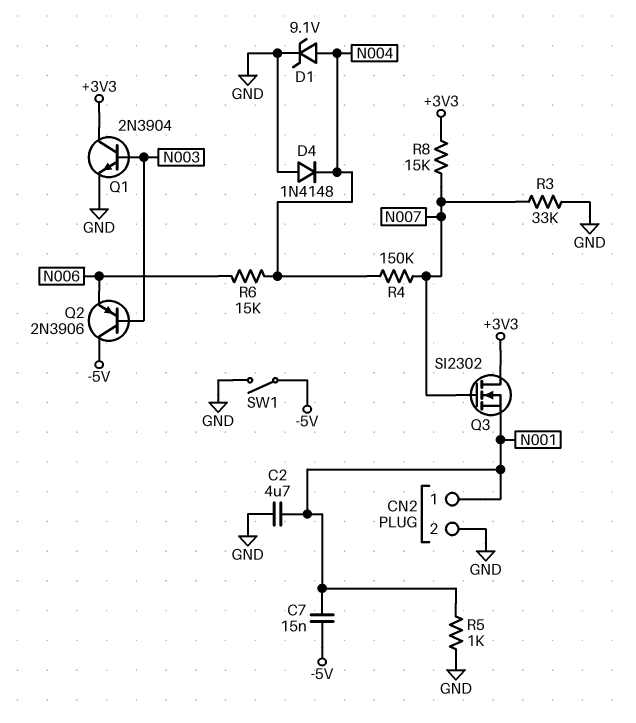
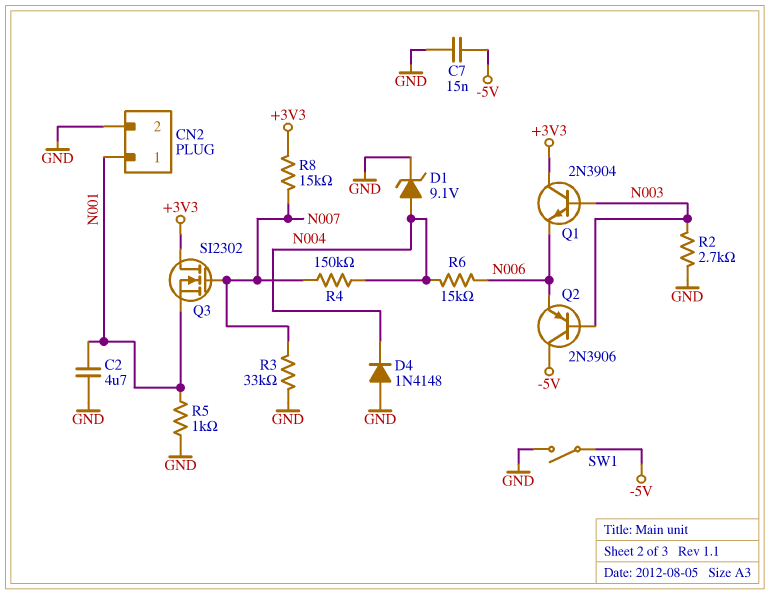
C7: 15nF (-5V, N001) -> 15nF (-5V, GND)
Q1: NPN 2N3904 (B N003, C +3V3, E GND) -> NPN 2N3904 (B N003, C +3V3, E N006)
R2: none -> 2.7k (GND, N003)

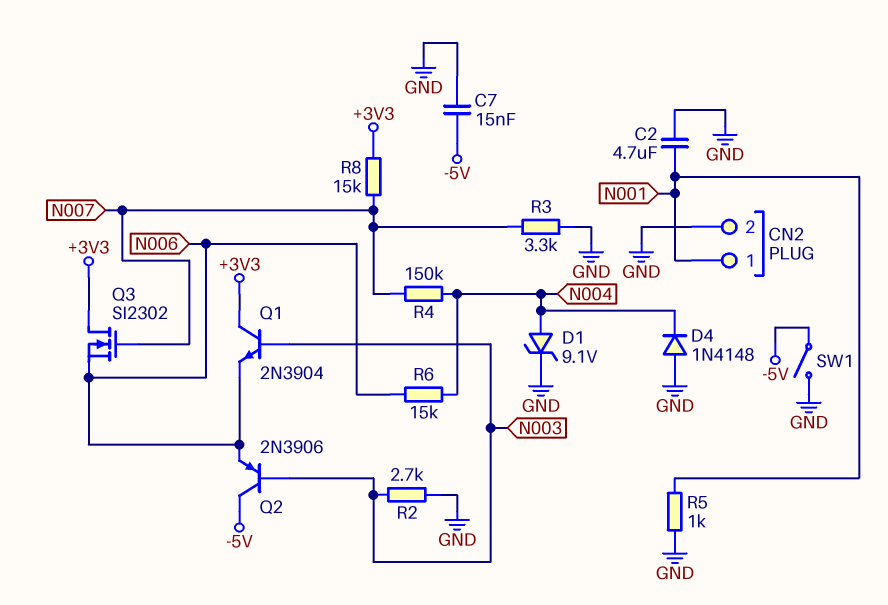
Q3: NMOS SI2302 (G N007, D +3V3, S N001) -> NMOS SI2302 (G N007, D +3V3, S N006)
R3: 33k (GND, N007) -> 3.3k (GND, N007)

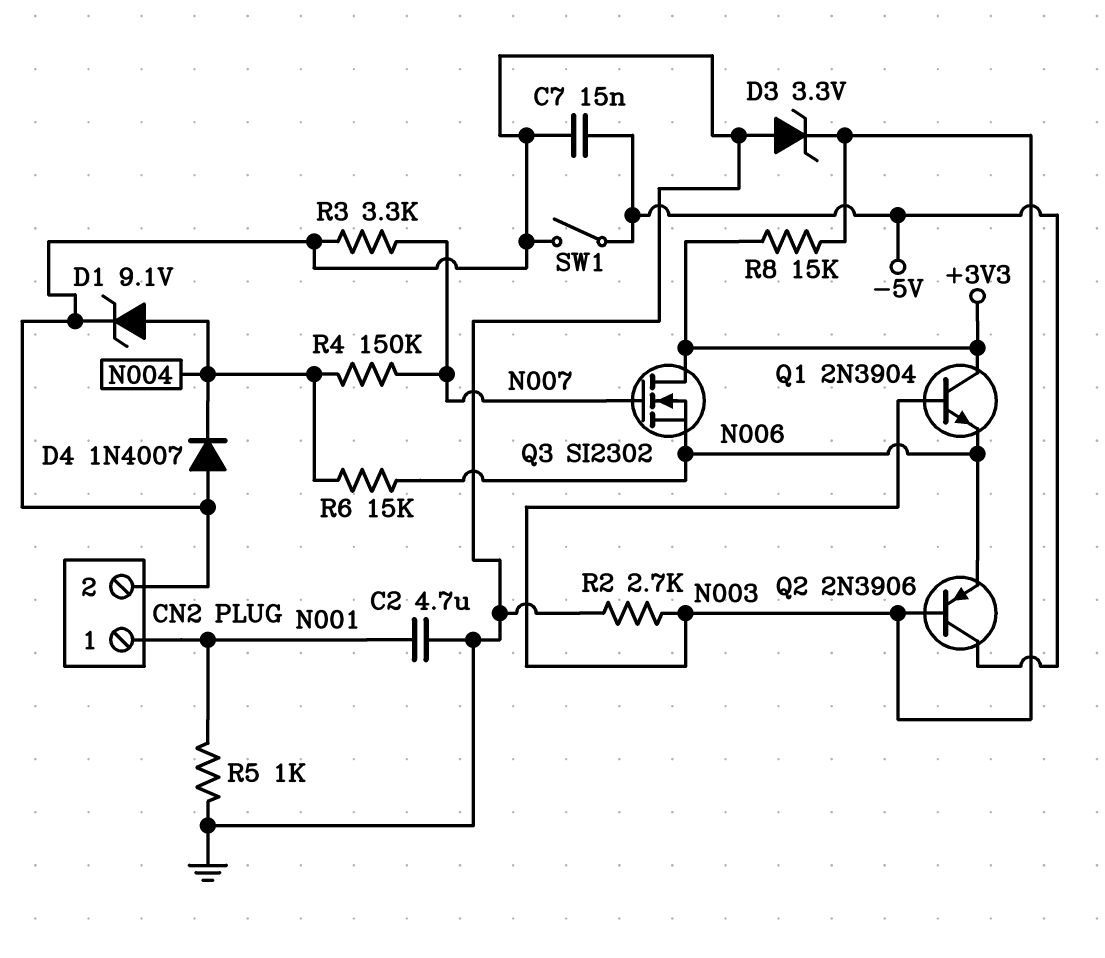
D3: none -> zener 3.3V (A GND, K N003)
D4: diode 1N4148 (A GND, K N004) -> diode 1N4007 (A GND, K N004)
R8: 15k (+3V3, N007) -> 15k (+3V3, N003)

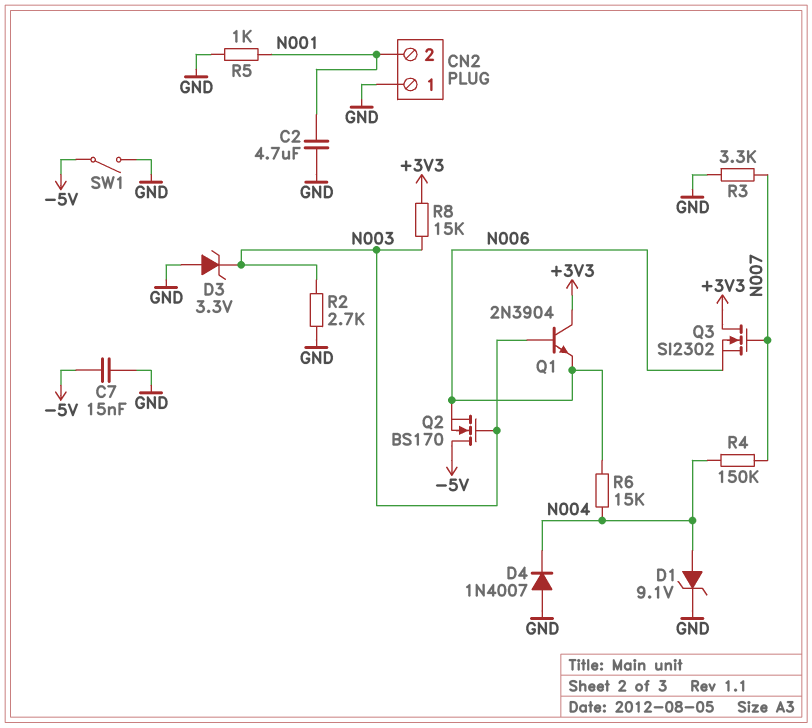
CN2 pin 1: N001 -> GND
CN2 pin 2: GND -> N001
Q2: PNP 2N3906 (B N003, C -5V, E N006) -> NMOS BS170 (G N003, D -5V, S N006)

